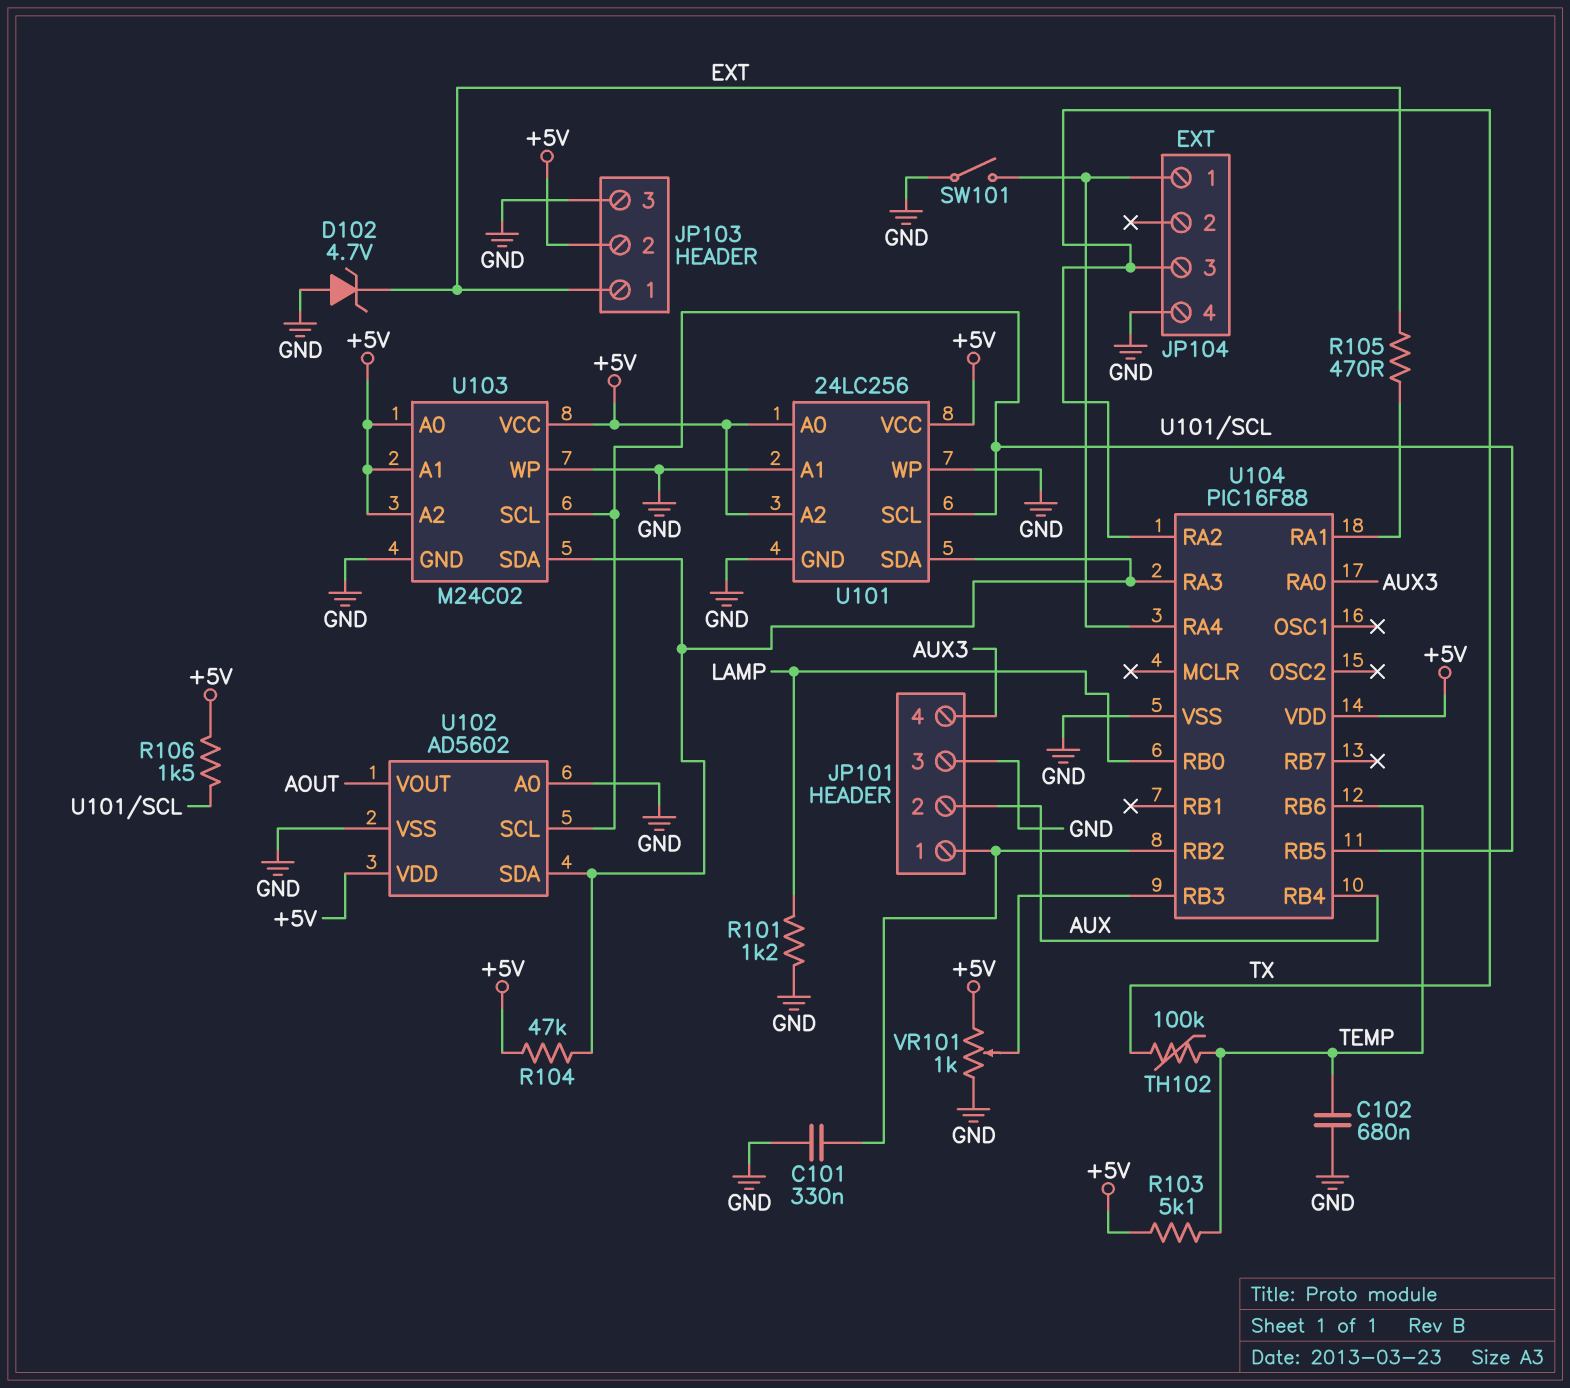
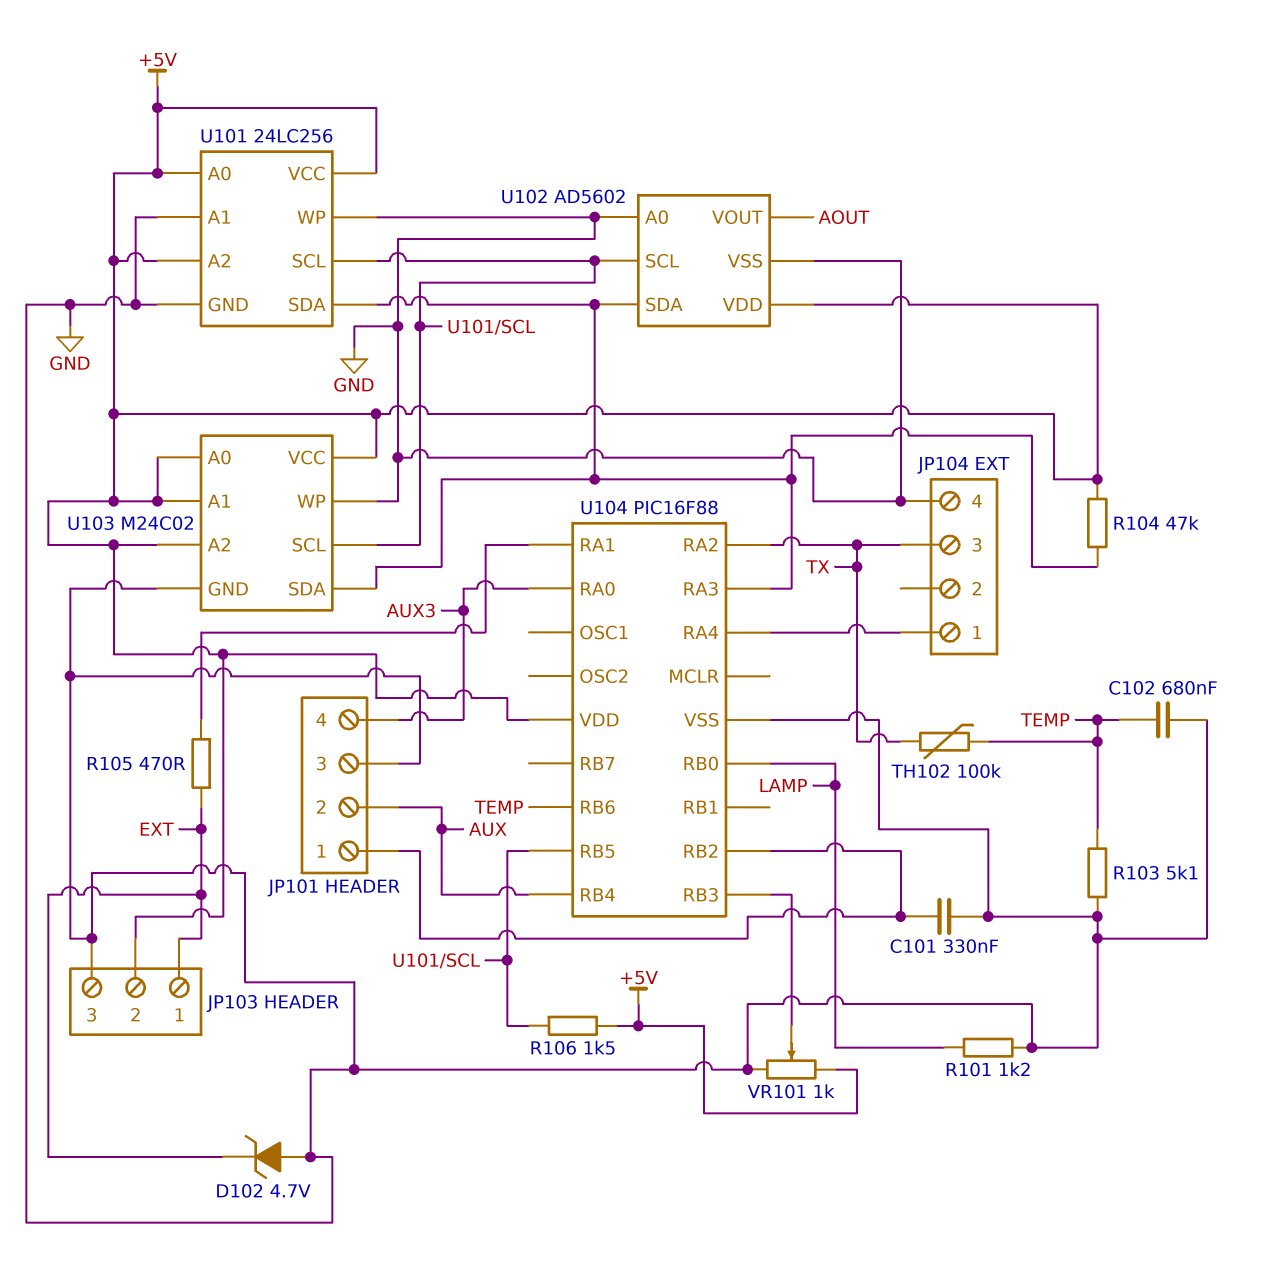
R103: 5.1k (+5V, TEMP) -> 5.1k (GND, TEMP)
SW101: switch (GND, JP104/1) -> none

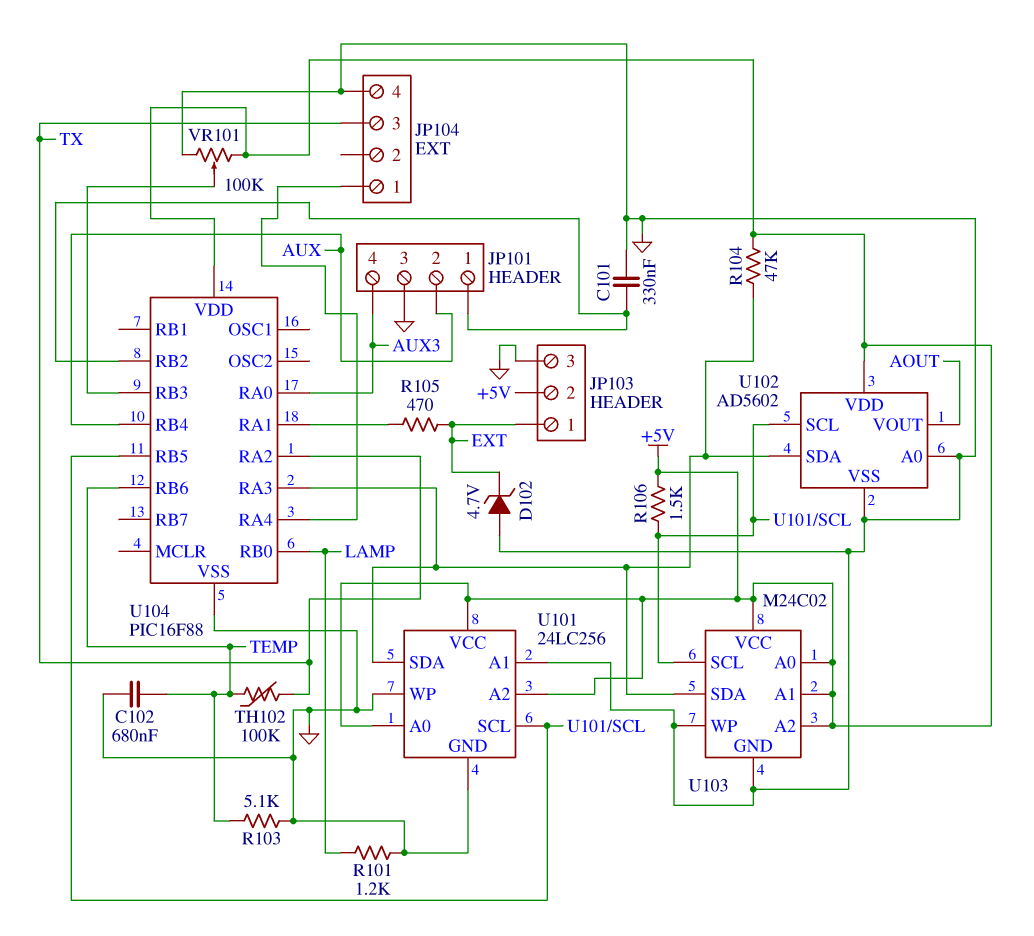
VR101: 1k (+5V, GND, wiper U104/RB3) -> 100k (+5V, GND, wiper U104/RB3)

